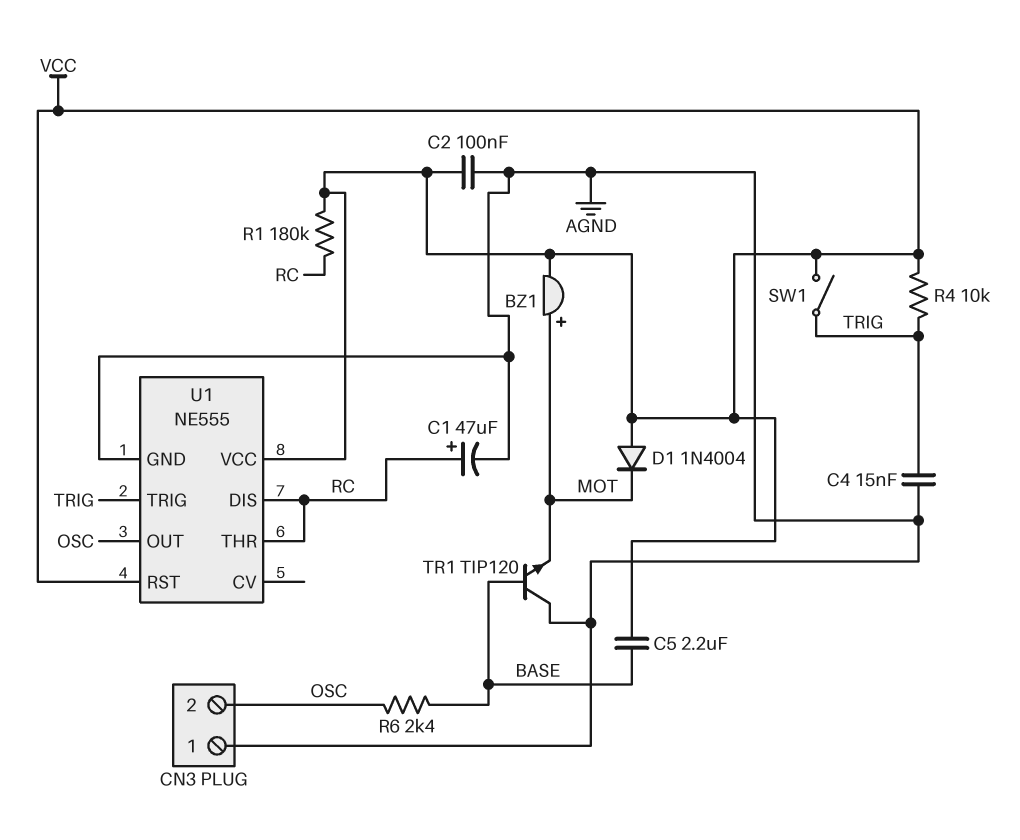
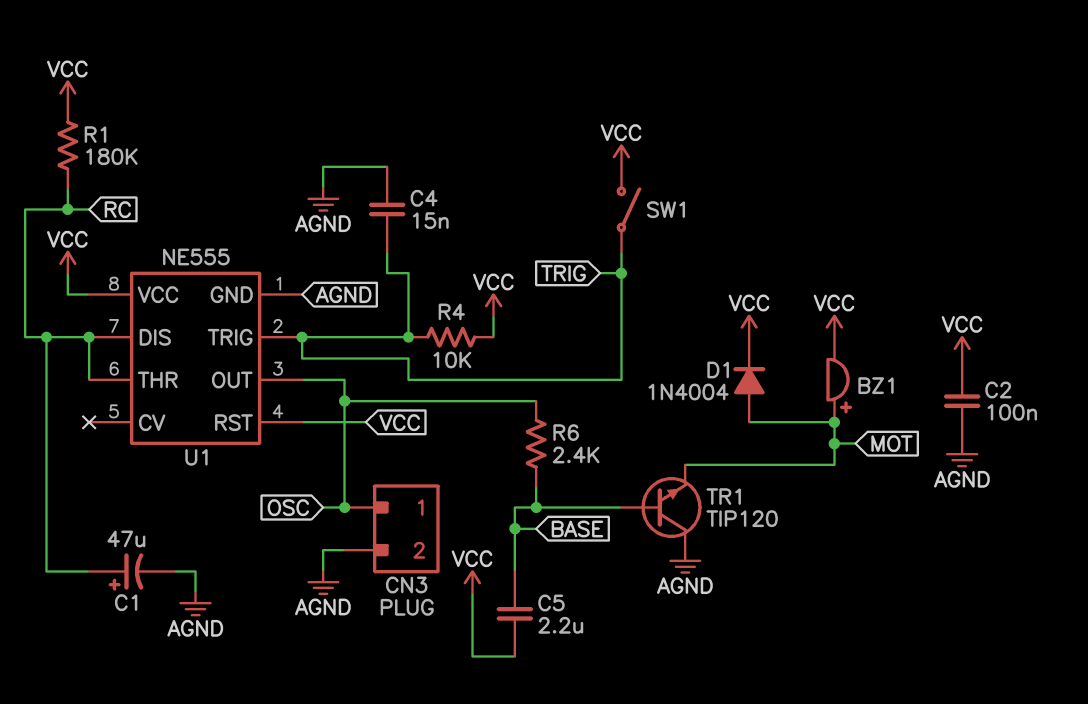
CN3 pin 1: AGND -> OSC
CN3 pin 2: OSC -> AGND
D1: diode 1N4004 (A VCC, K MOT) -> diode 1N4004 (A MOT, K VCC)

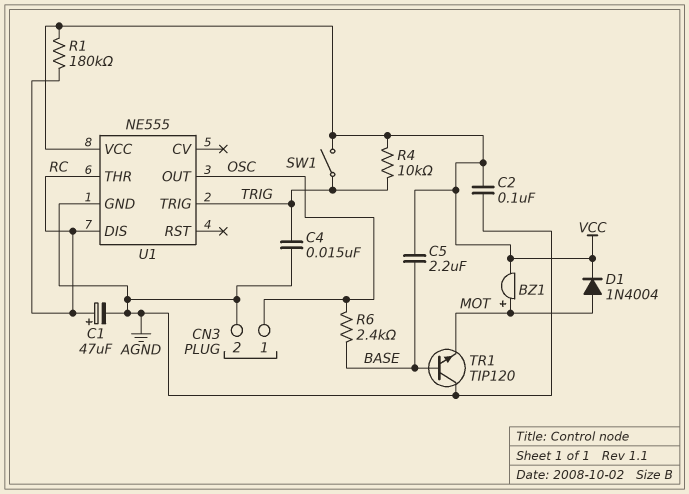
U1 pin RST: VCC -> none

